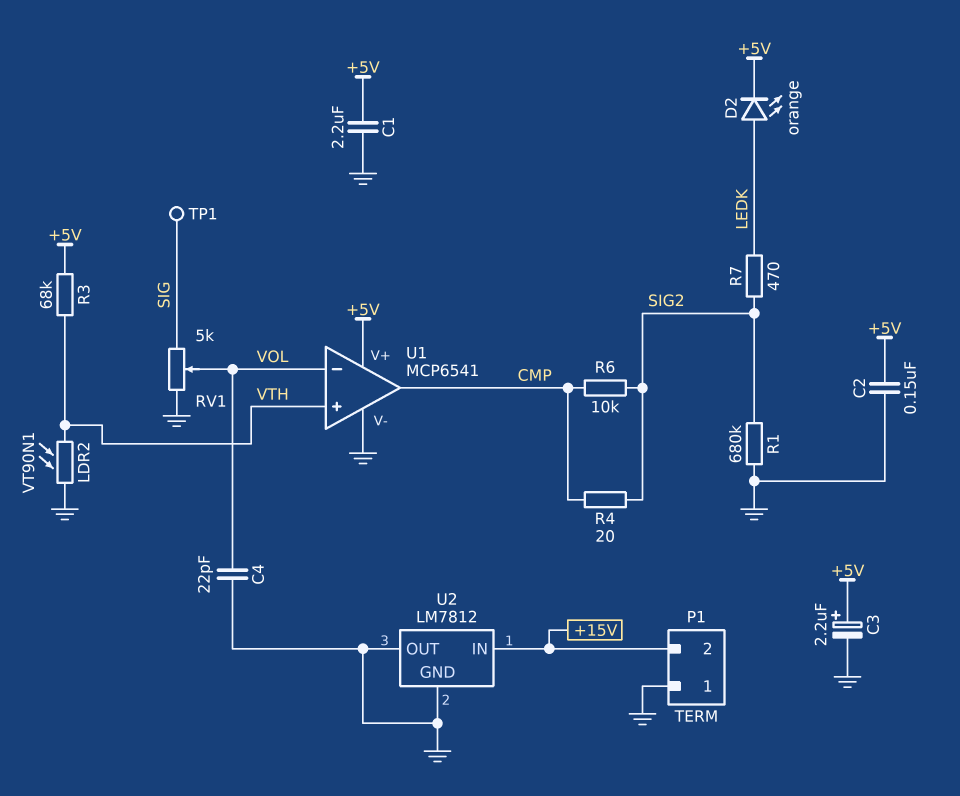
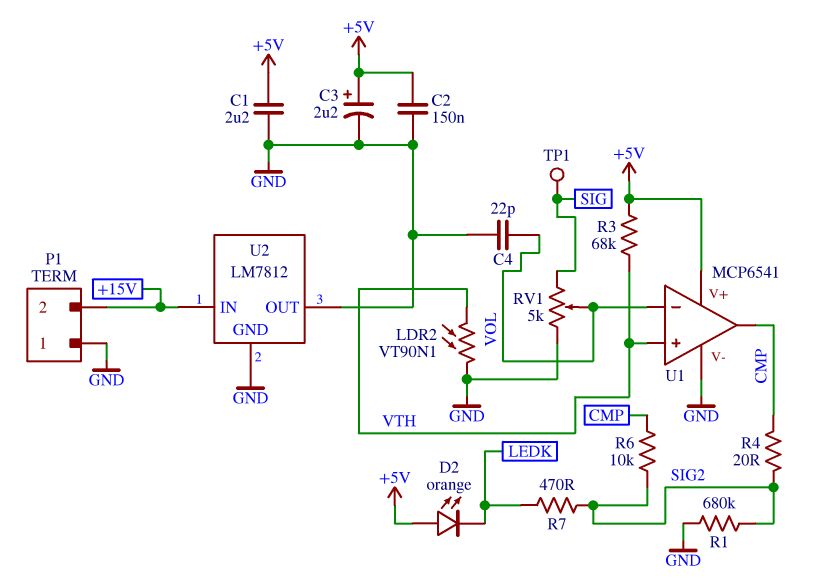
D2: LED orange (A LEDK, K +5V) -> LED orange (A +5V, K LEDK)

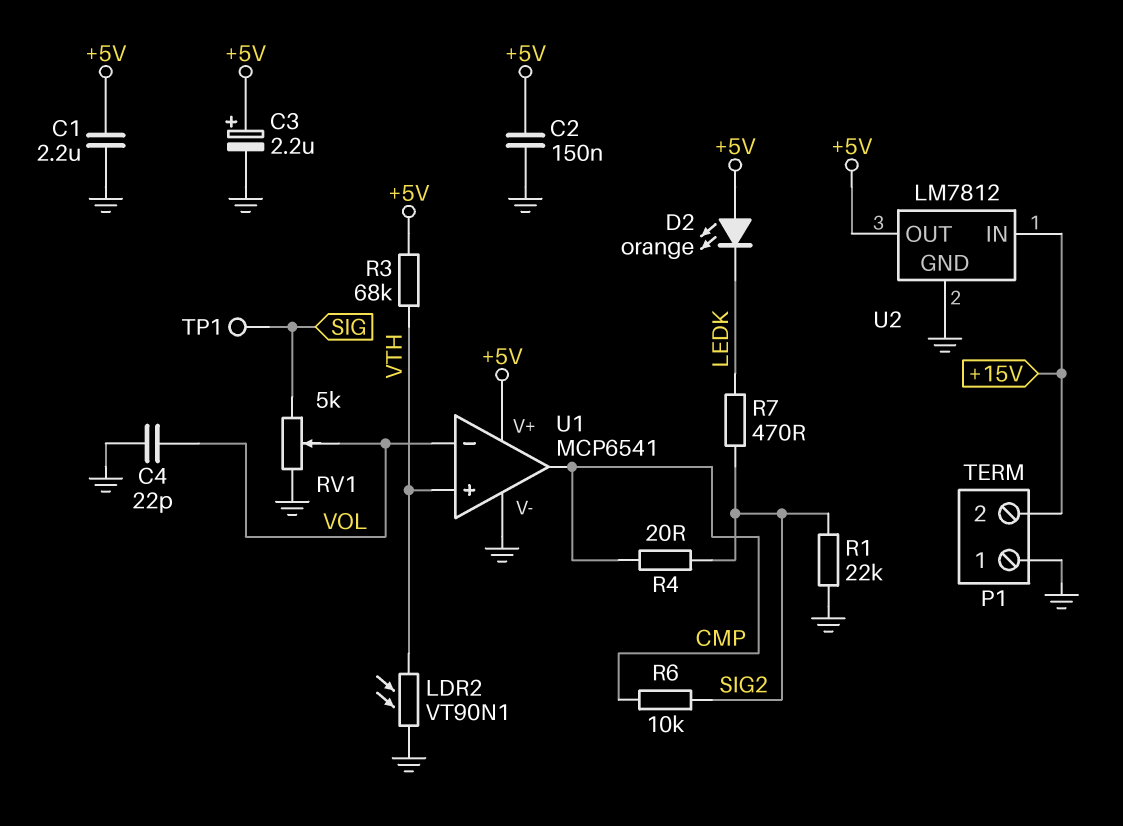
R1: 680k (GND, SIG2) -> 22k (GND, SIG2)
U2 pin OUT: GND -> +5V

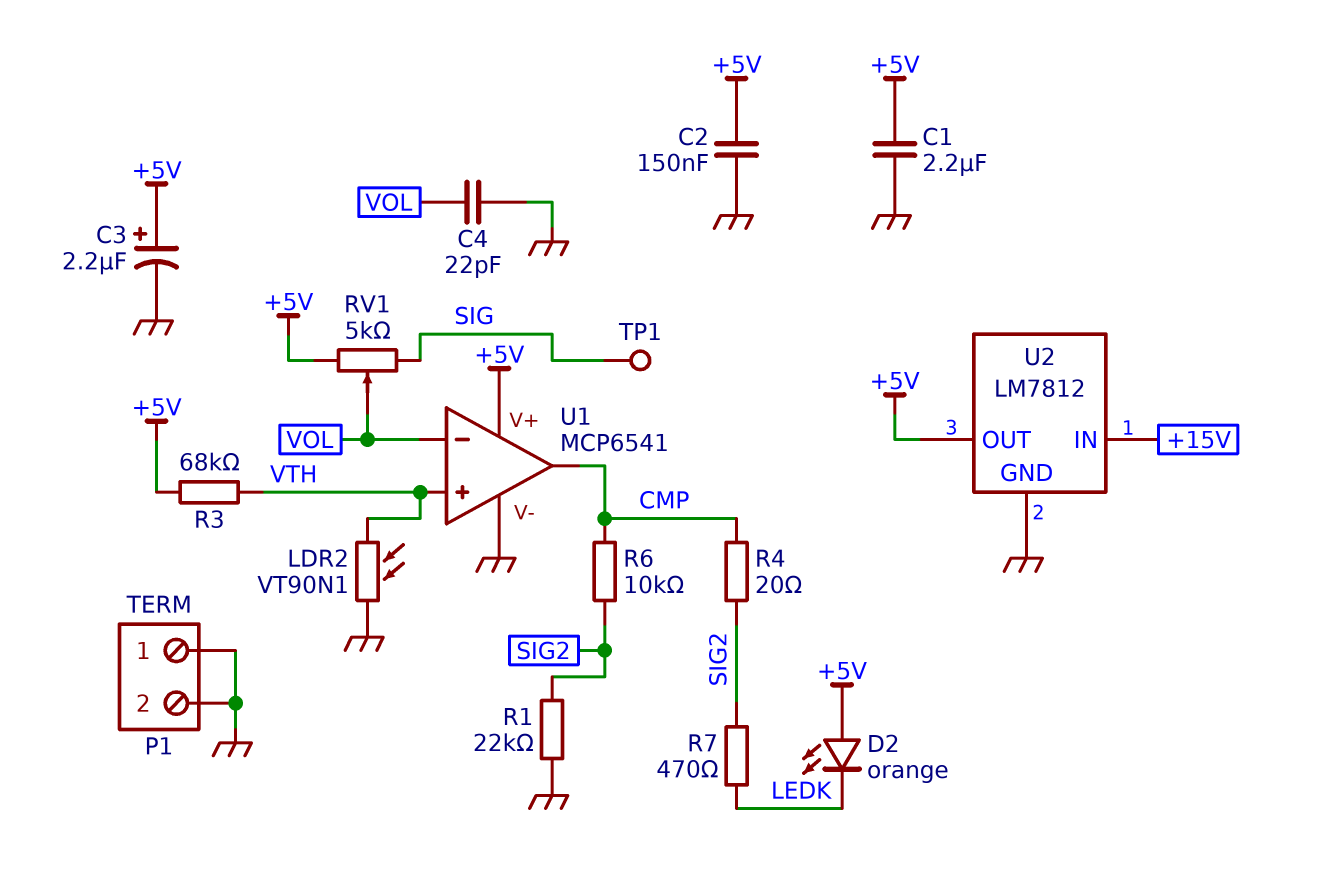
P1 pin 2: +15V -> GND
RV1: 5k (GND, SIG, wiper VOL) -> 5k (+5V, SIG, wiper VOL)

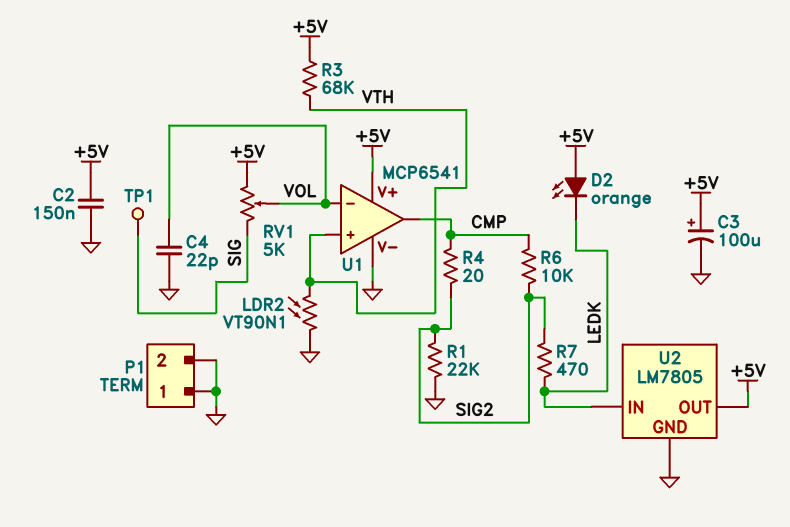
C1: 2.2uF (+5V, GND) -> none
C3: 2.2uF (plus +5V, minus GND) -> 100uF (plus +5V, minus GND)
U2: LM7812 -> LM7805
U2 pin IN: +15V -> LEDK

